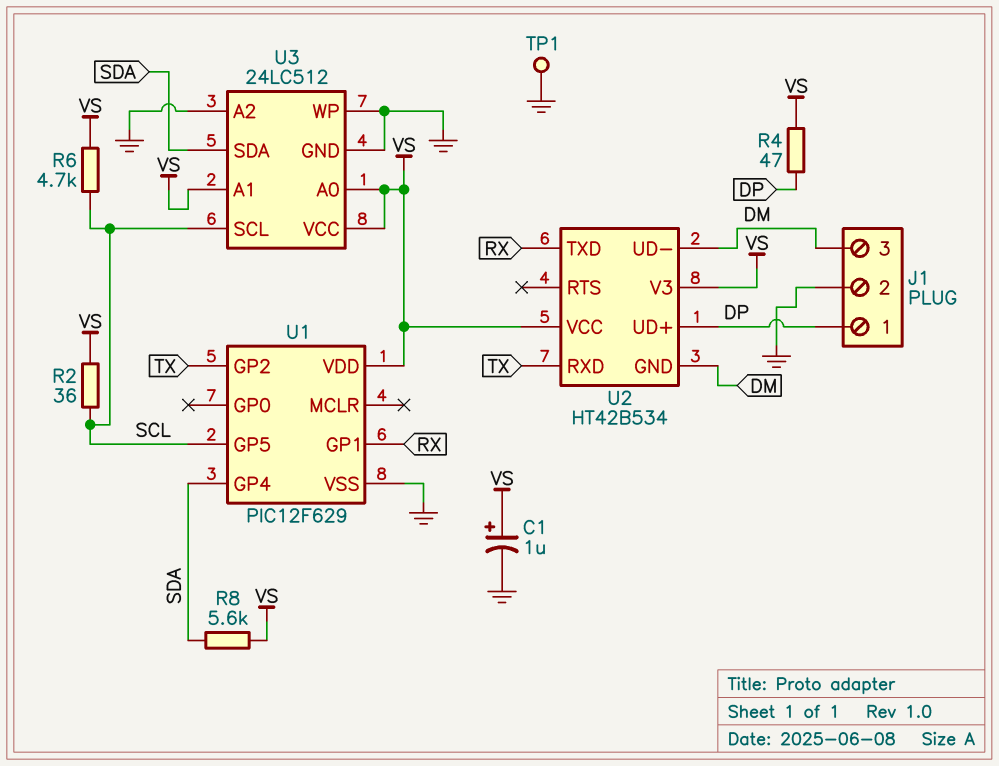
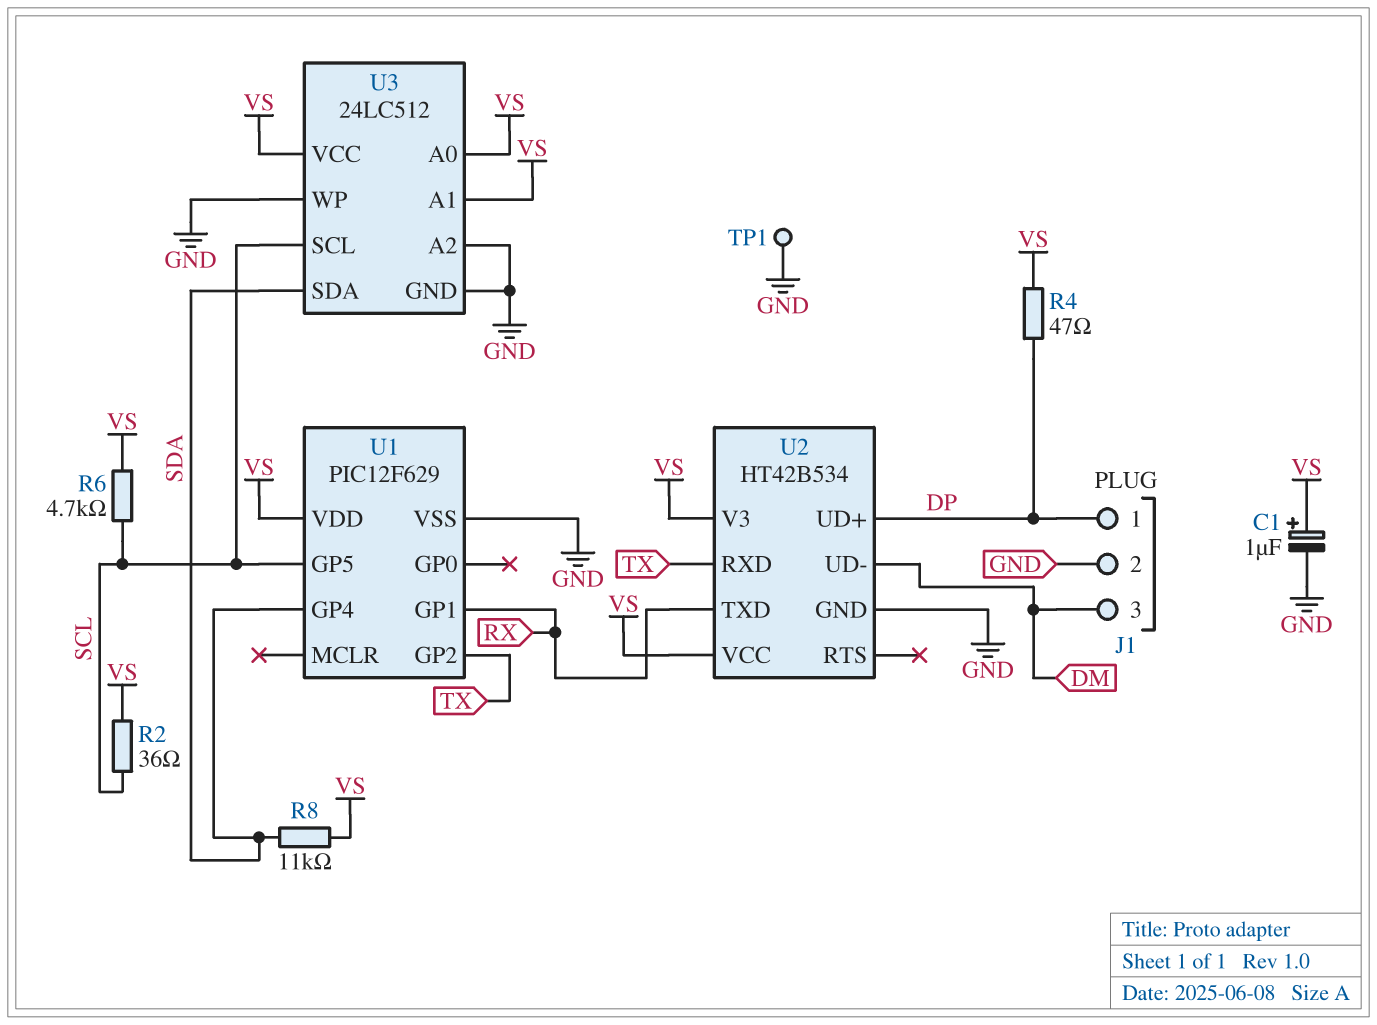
R8: 5.6k (SDA, VS) -> 11k (SDA, VS)
U2 pin GND: DM -> GND

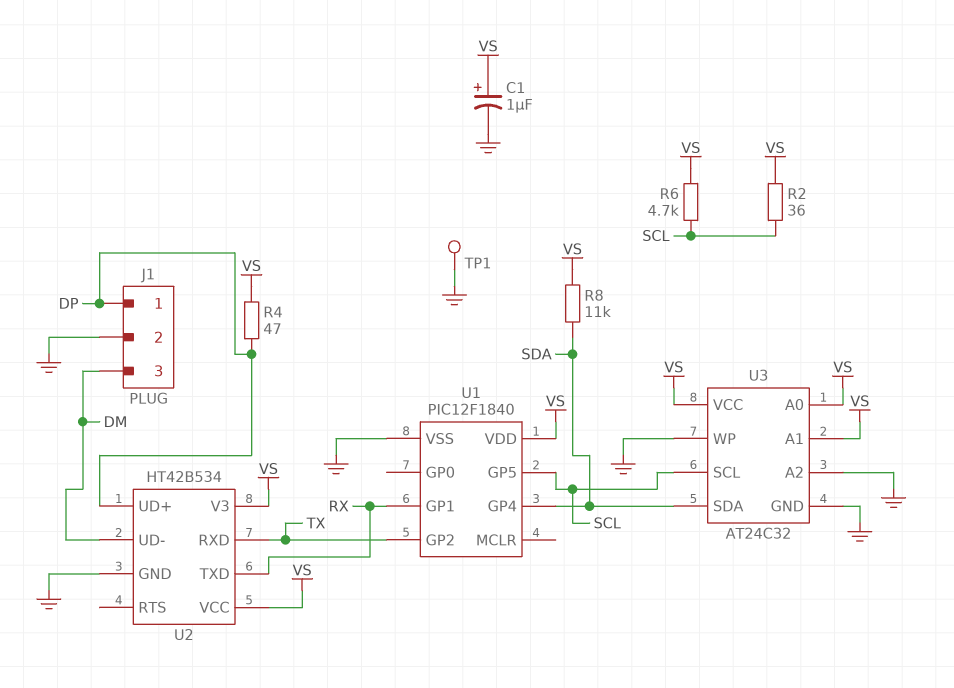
U1: PIC12F629 -> PIC12F1840
U3: 24LC512 -> AT24C32

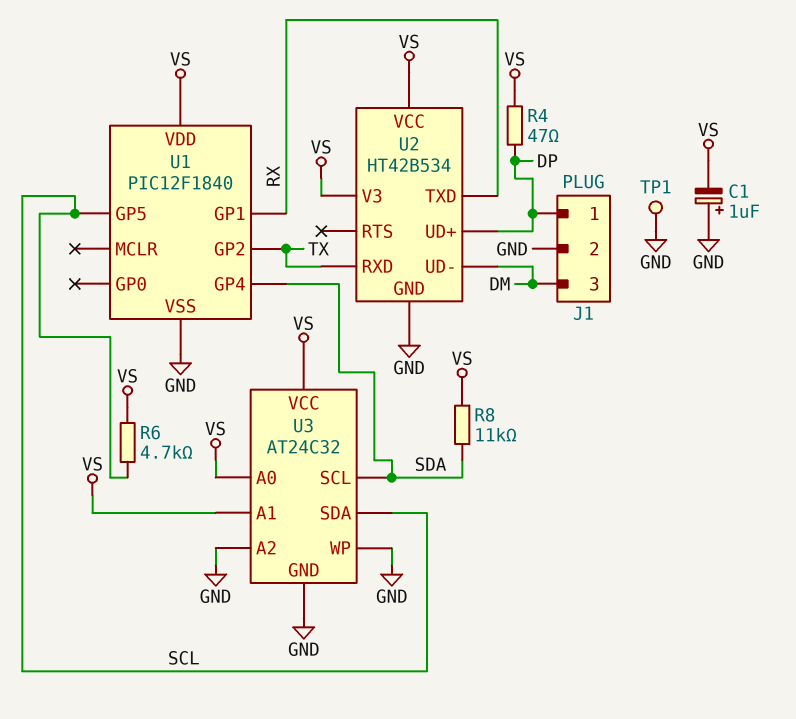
C1: 1uF (plus VS, minus GND) -> 1uF (plus GND, minus VS)
R2: 36 (SCL, VS) -> none
U3 pin SCL: SCL -> SDA
U3 pin SDA: SDA -> SCL

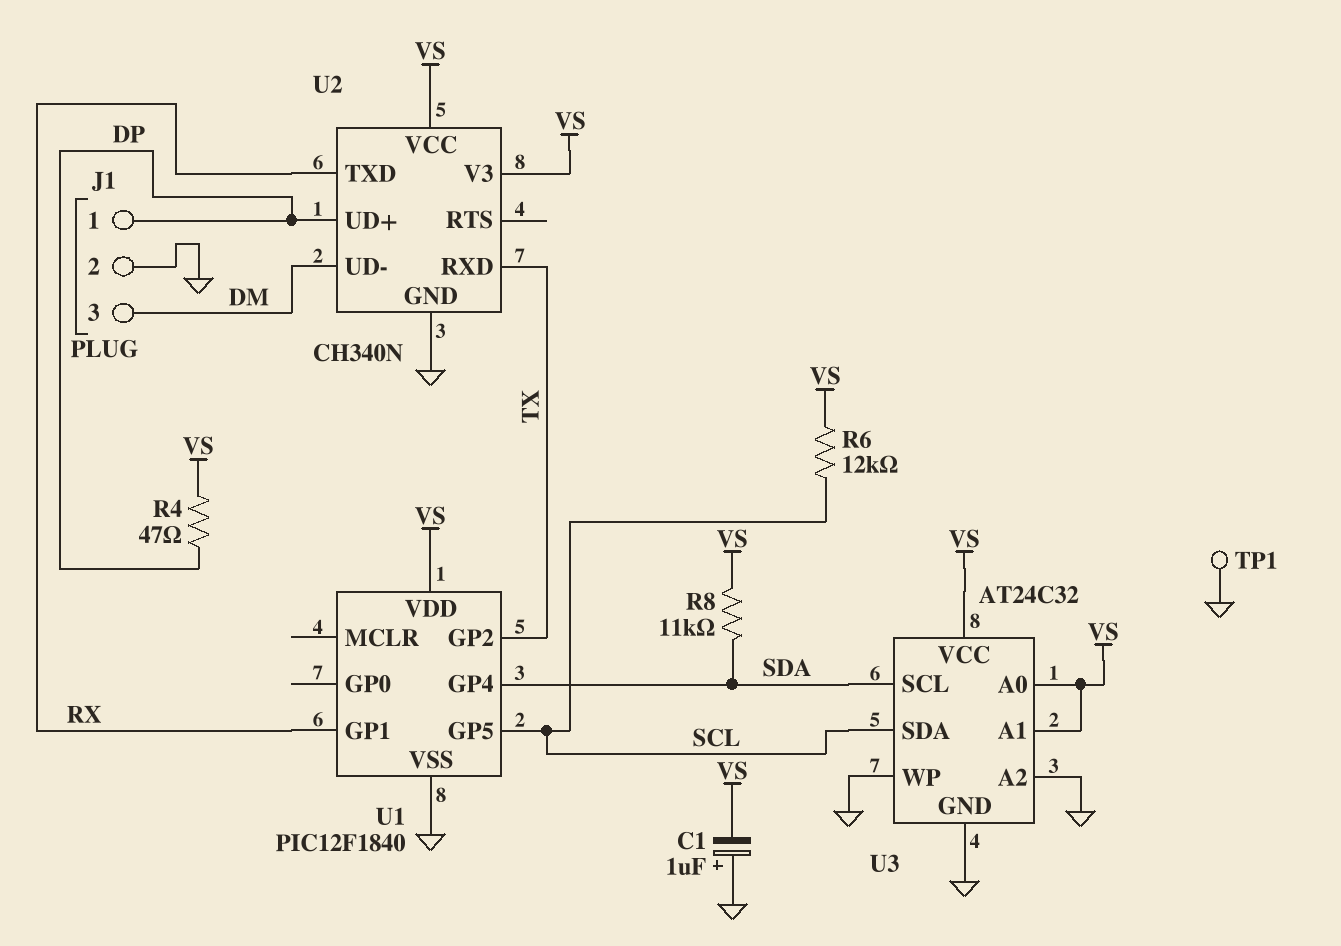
R6: 4.7k (SCL, VS) -> 12k (SCL, VS)
U2: HT42B534 -> CH340N

